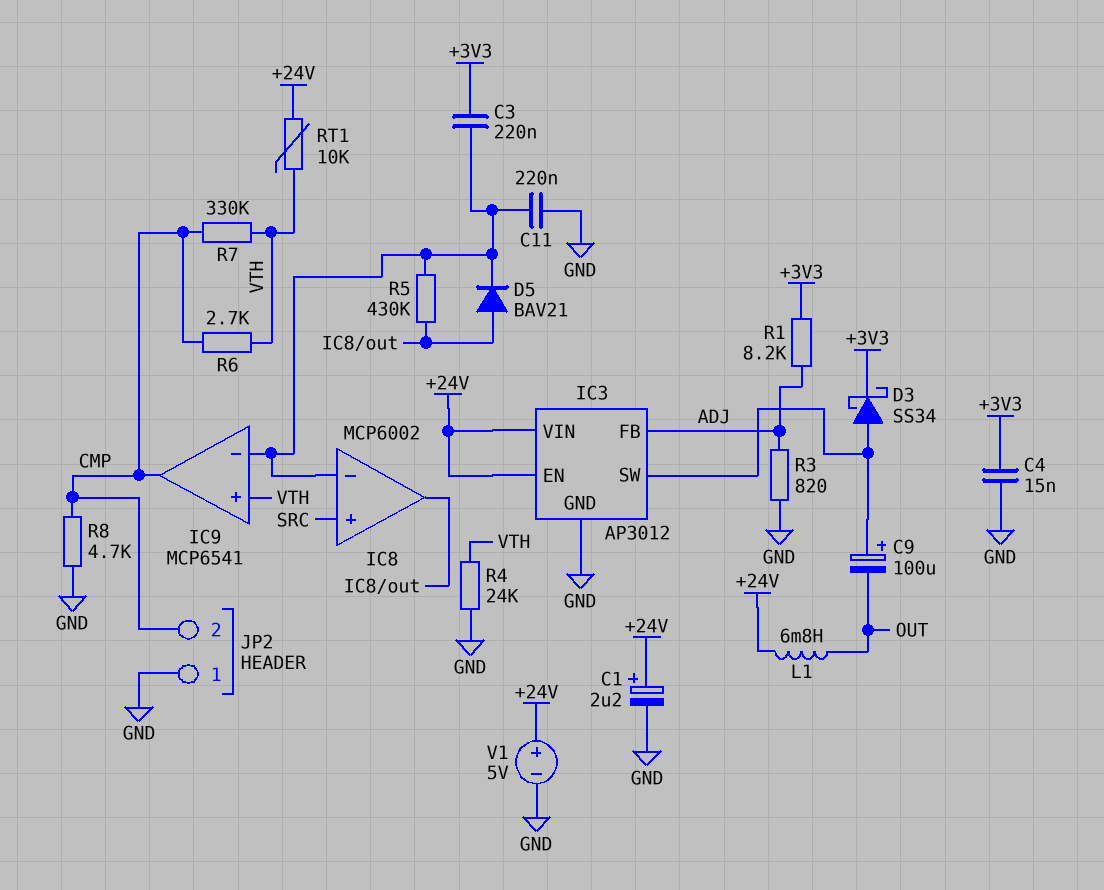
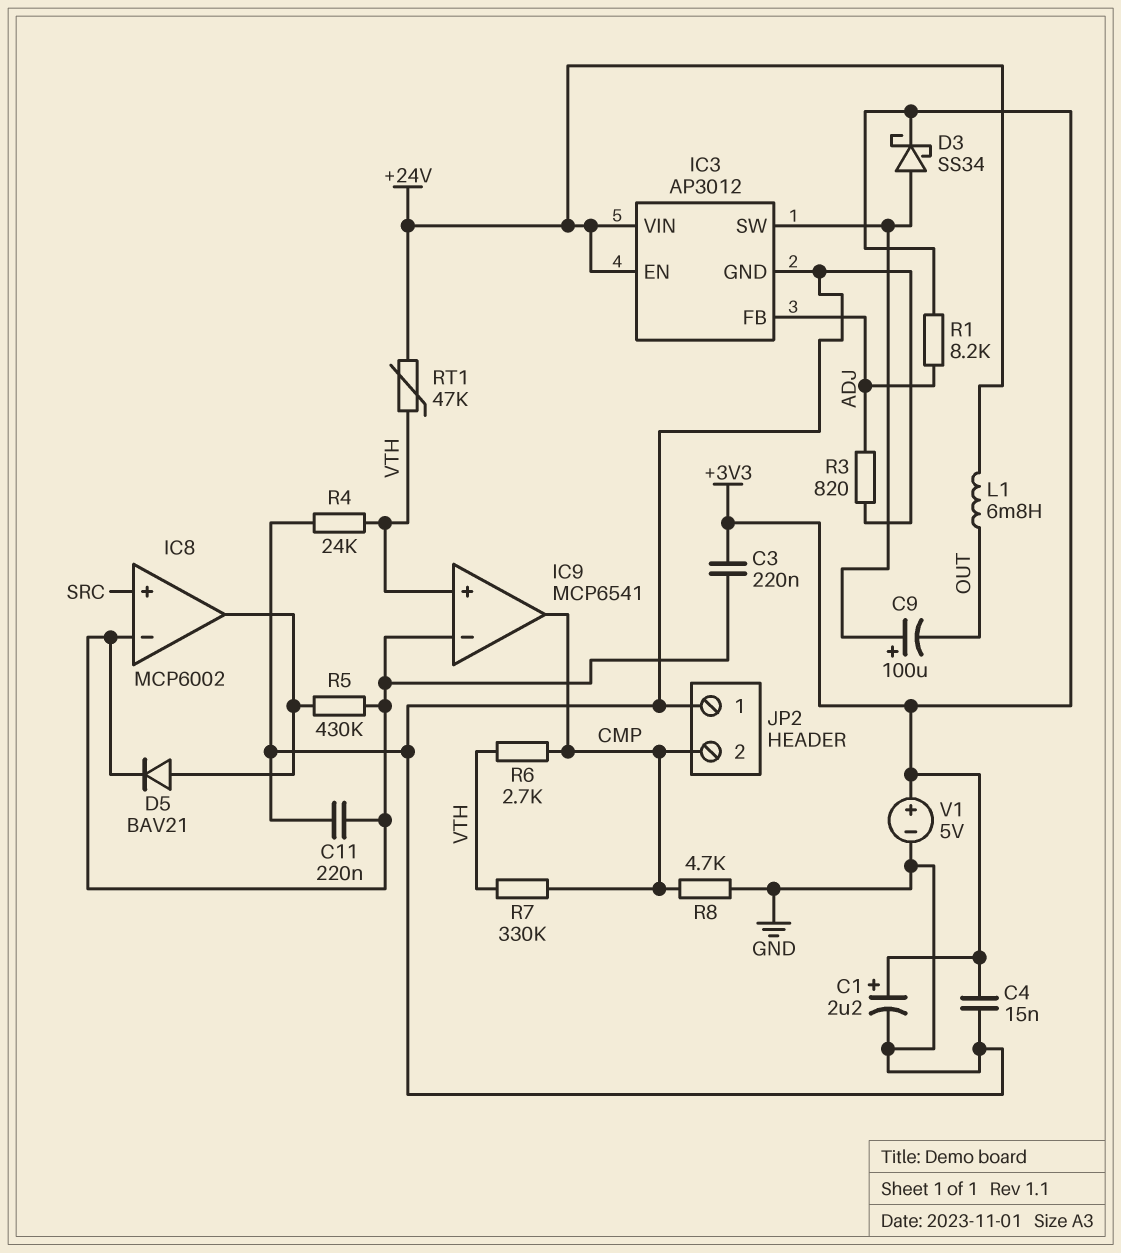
C1: 2.2uF (plus +24V, minus GND) -> 2.2uF (plus +3V3, minus GND)
RT1: 10k (+24V, VTH) -> 47k (+24V, VTH)
V1: 5V (plus +24V, minus GND) -> 5V (plus +3V3, minus GND)

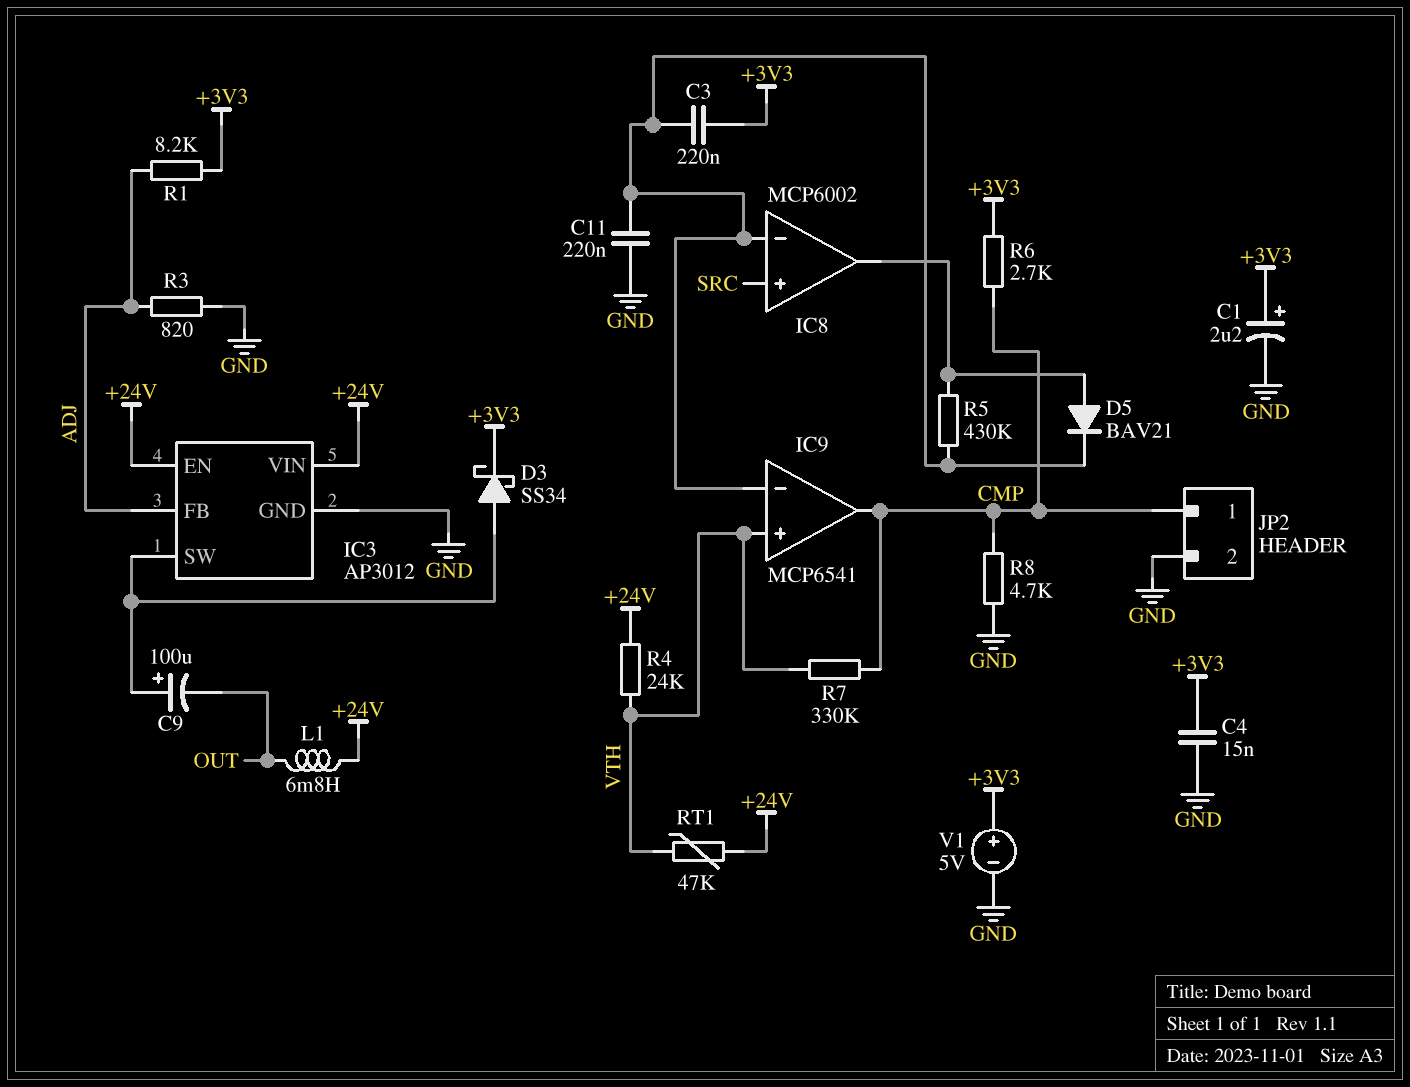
JP2 pin 1: GND -> CMP
JP2 pin 2: CMP -> GND
R4: 24k (GND, VTH) -> 24k (+24V, VTH)
R6: 2.7k (CMP, VTH) -> 2.7k (+3V3, CMP)

